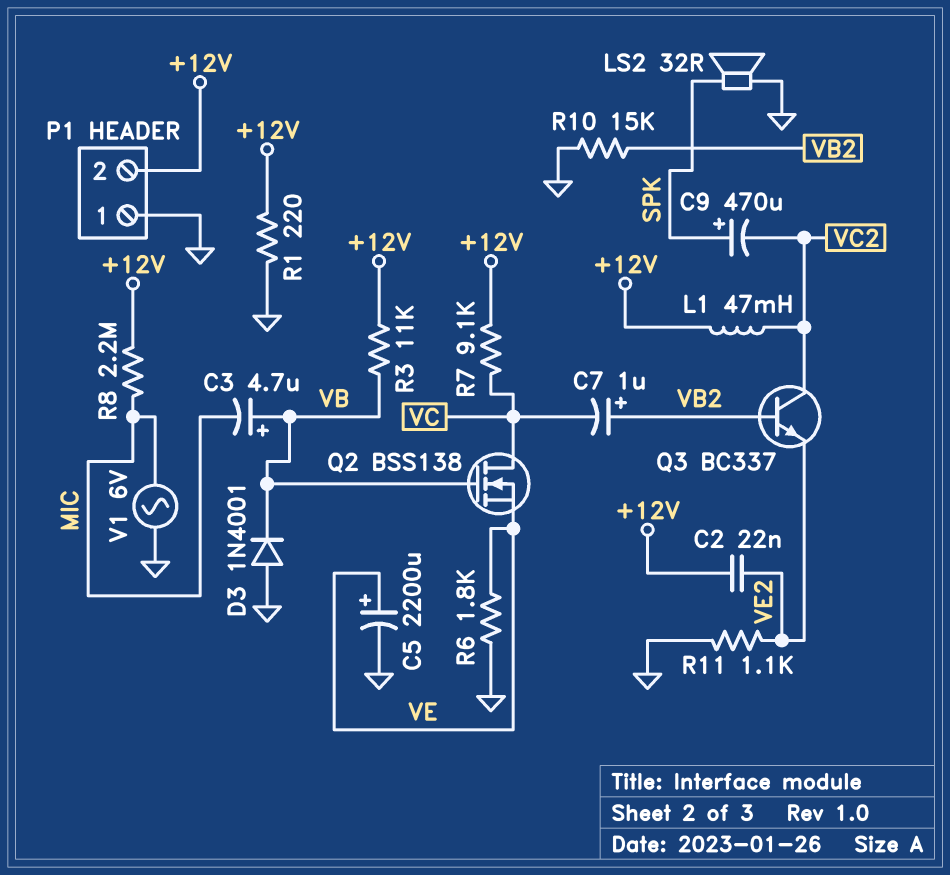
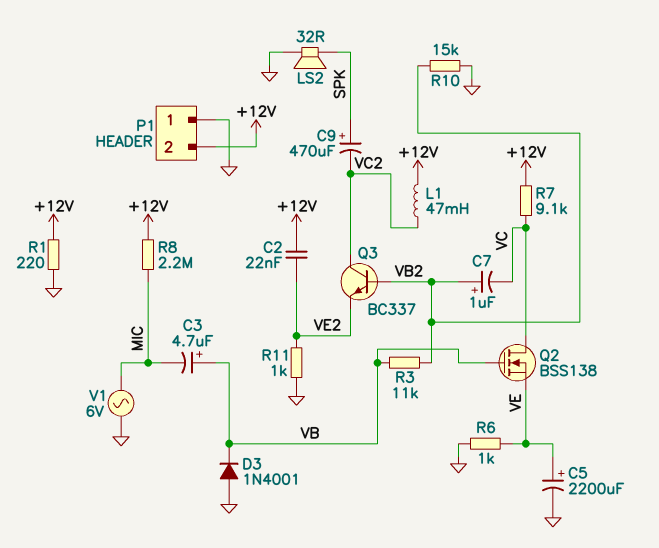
R3: 11k (+12V, VB) -> 11k (VB, VB2)
R6: 1.8k (GND, VE) -> 1k (GND, VE)
R11: 1.1k (GND, VE2) -> 1k (GND, VE2)

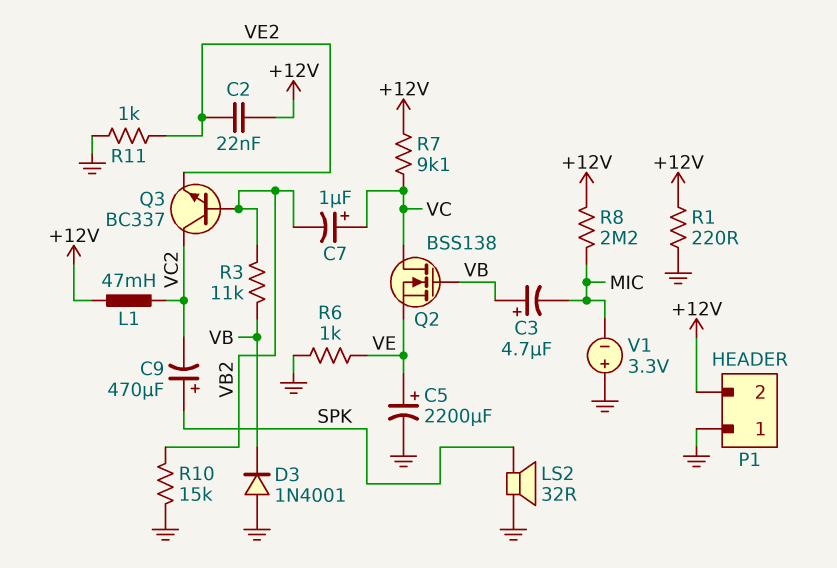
C7: 1uF (plus VB2, minus VC) -> 1uF (plus VC, minus VB2)
V1: AC 6V (GND, MIC) -> 3.3V (plus GND, minus MIC)

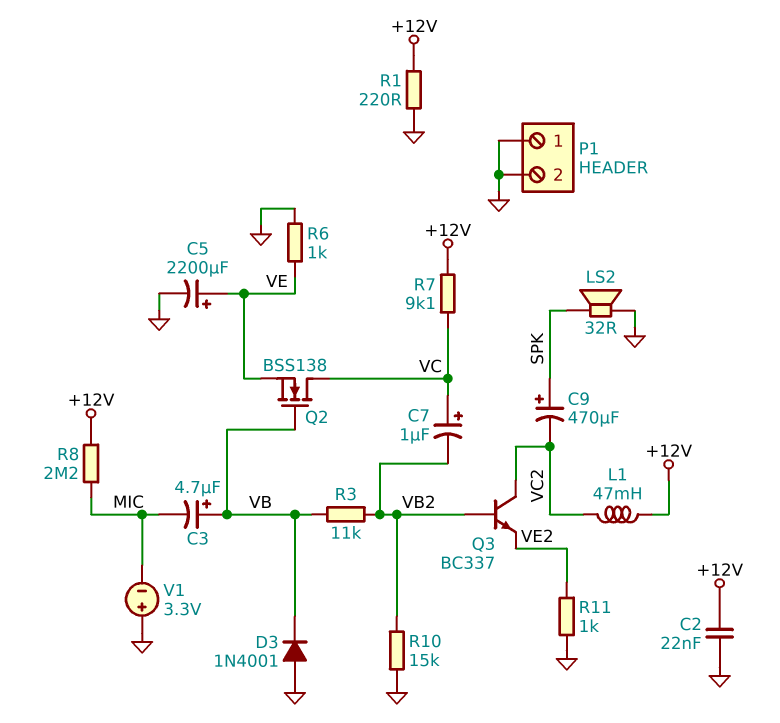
C2: 22nF (+12V, VE2) -> 22nF (+12V, GND)
P1 pin 2: +12V -> GND

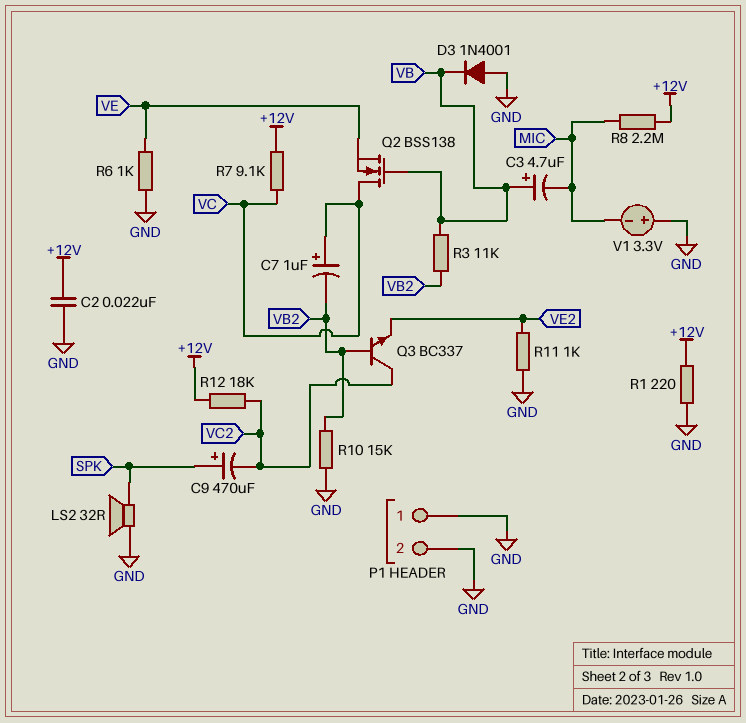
C5: 2200uF (plus VE, minus GND) -> none
L1: 47mH (+12V, VC2) -> none
R12: none -> 18k (+12V, VC2)

